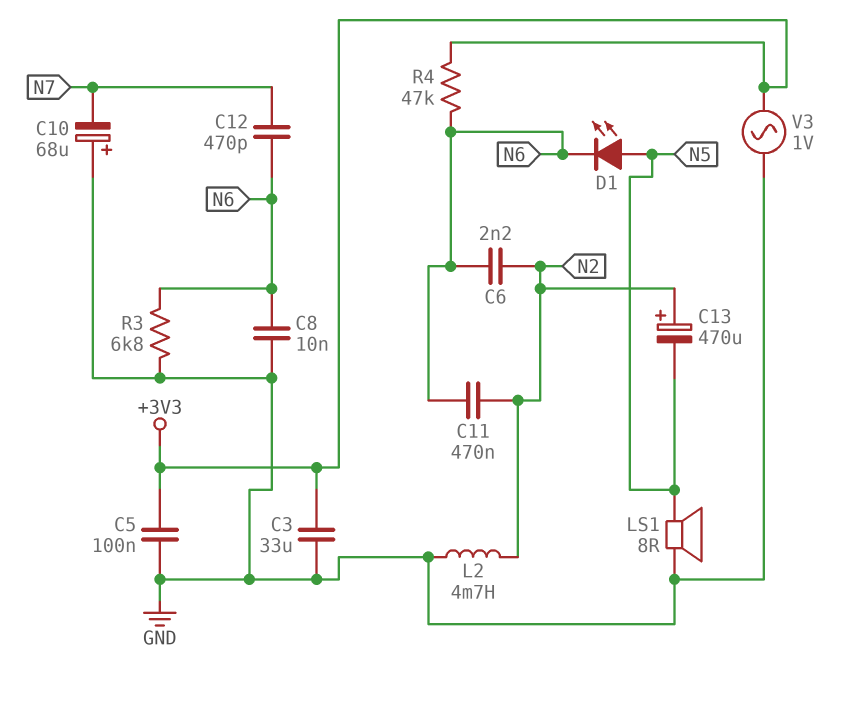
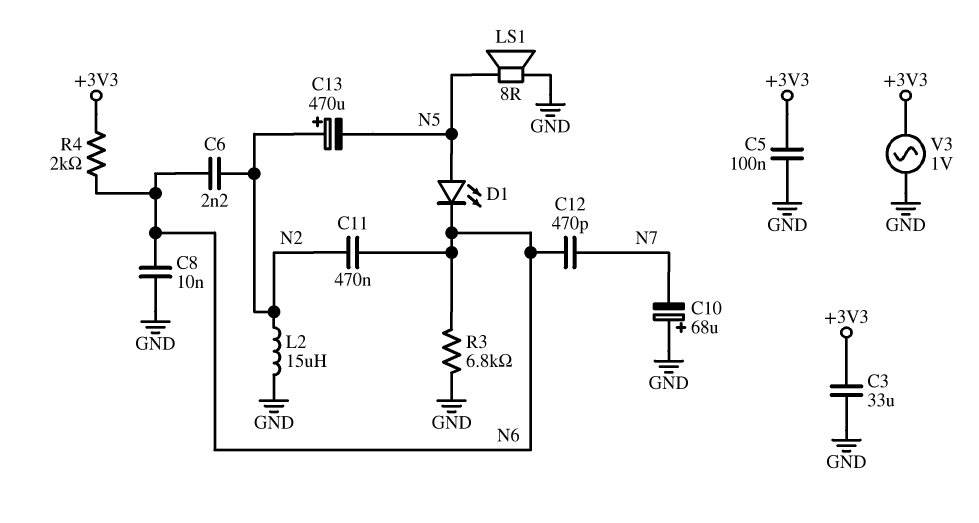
L2: 4.7mH (GND, N2) -> 15uH (GND, N2)
R4: 47k (+3V3, N6) -> 2k (+3V3, N6)

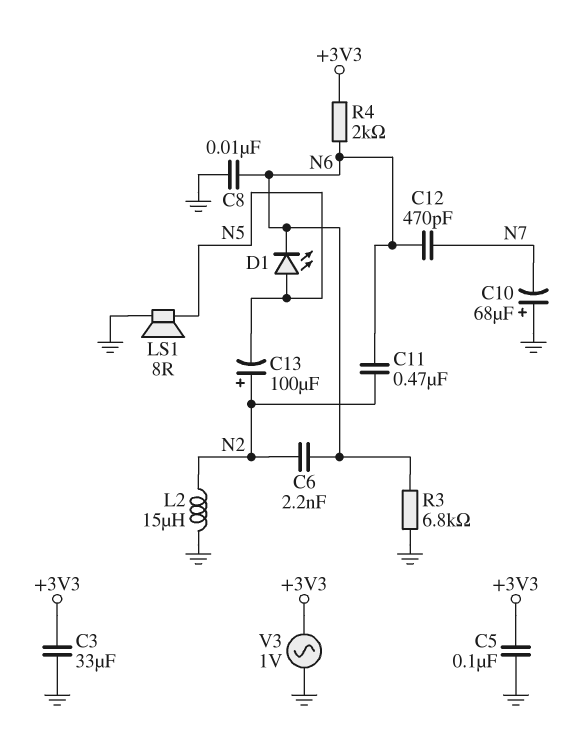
C13: 470uF (plus N2, minus N5) -> 100uF (plus N2, minus N5)

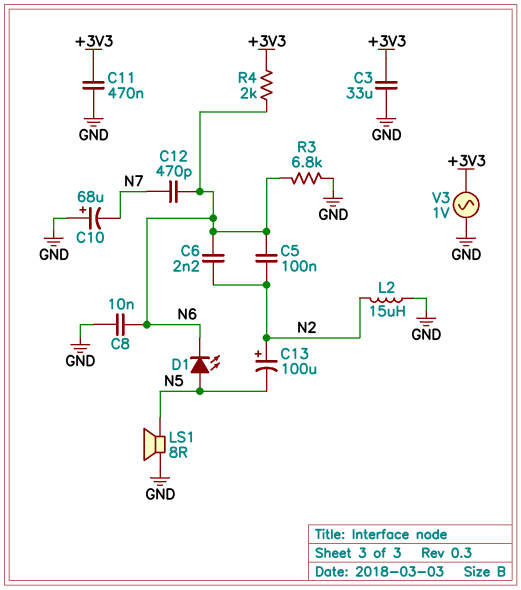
C5: 100nF (+3V3, GND) -> 100nF (N2, N6)
C11: 470nF (N2, N6) -> 470nF (+3V3, GND)

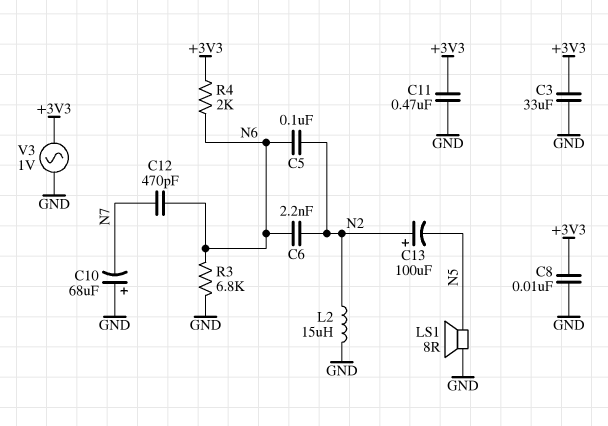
C8: 10nF (GND, N6) -> 10nF (+3V3, GND)
D1: LED (A N5, K N6) -> none

